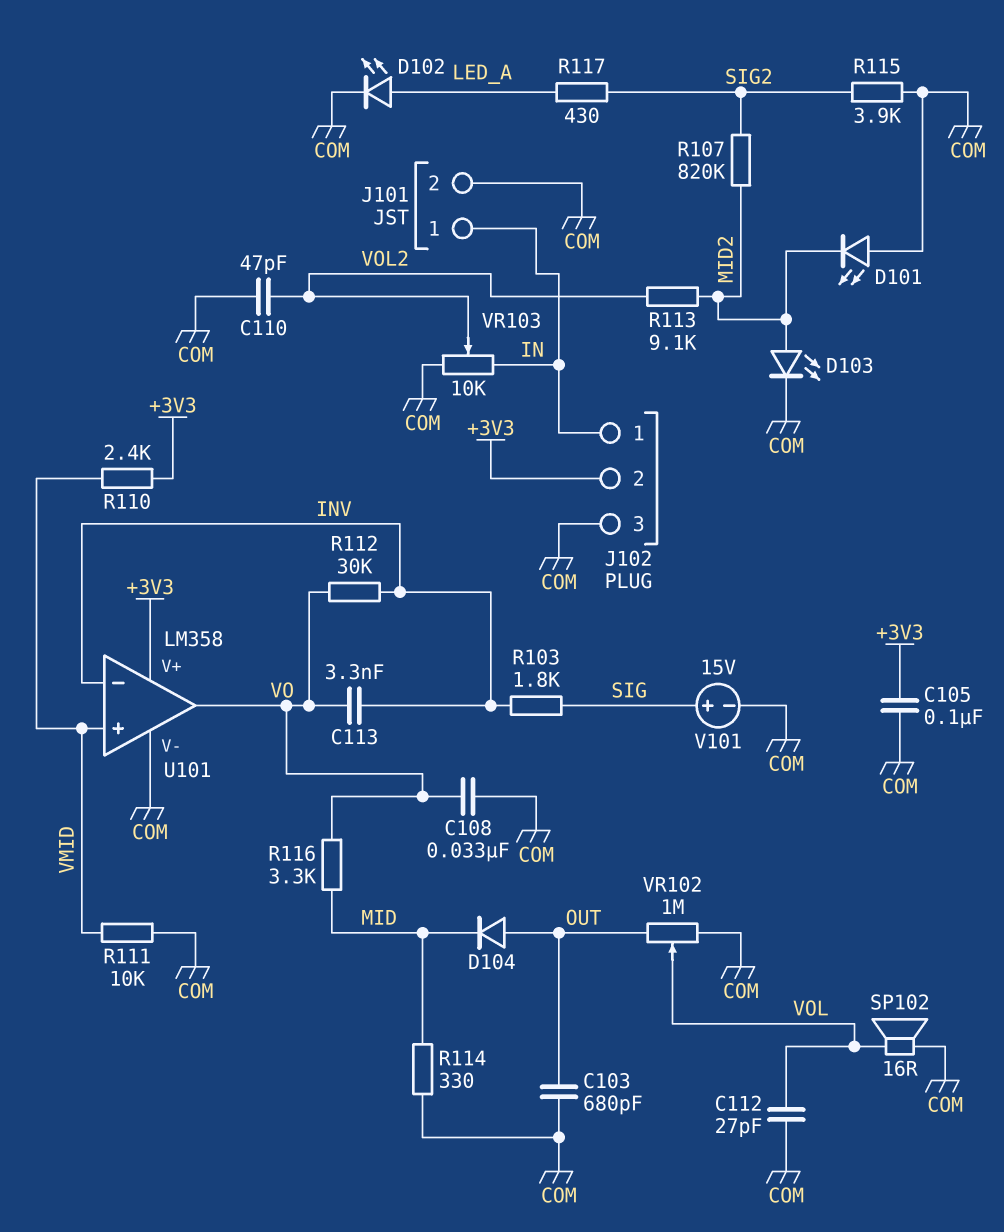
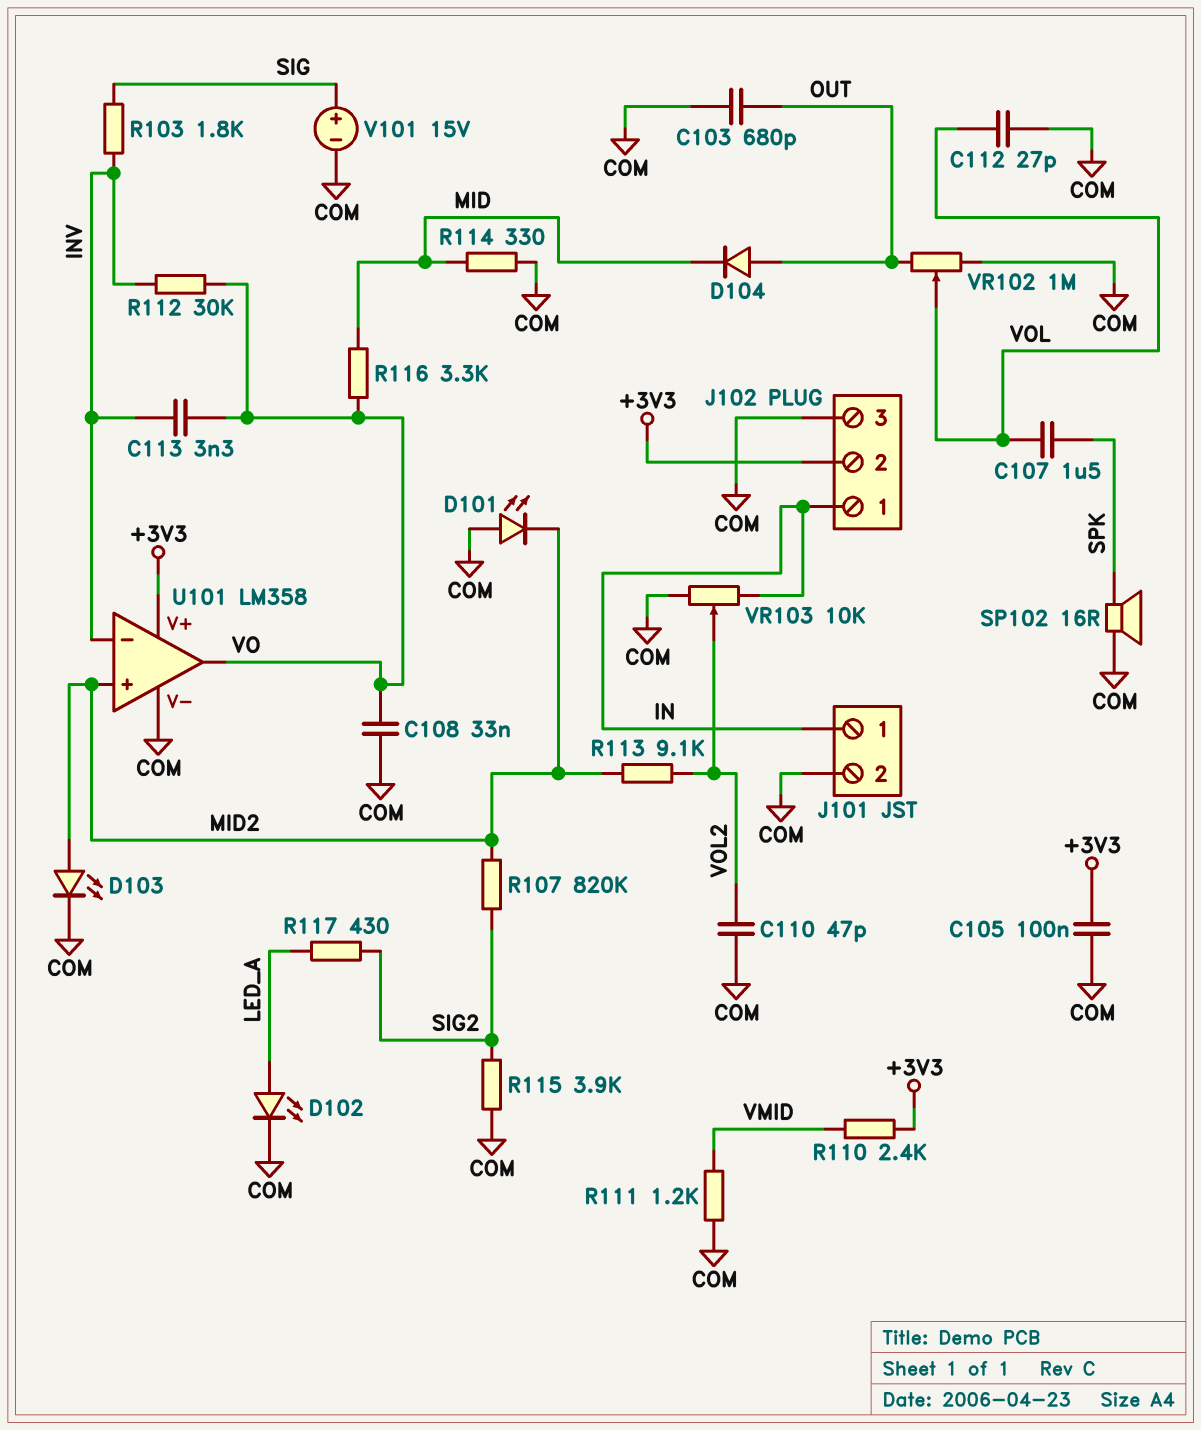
C107: none -> 1.5uF (SPK, VOL)
R111: 10k (COM, VMID) -> 1.2k (COM, VMID)
SP102: speaker 16R (COM, VOL) -> speaker 16R (COM, SPK)
U101 pin in+: VMID -> MID2

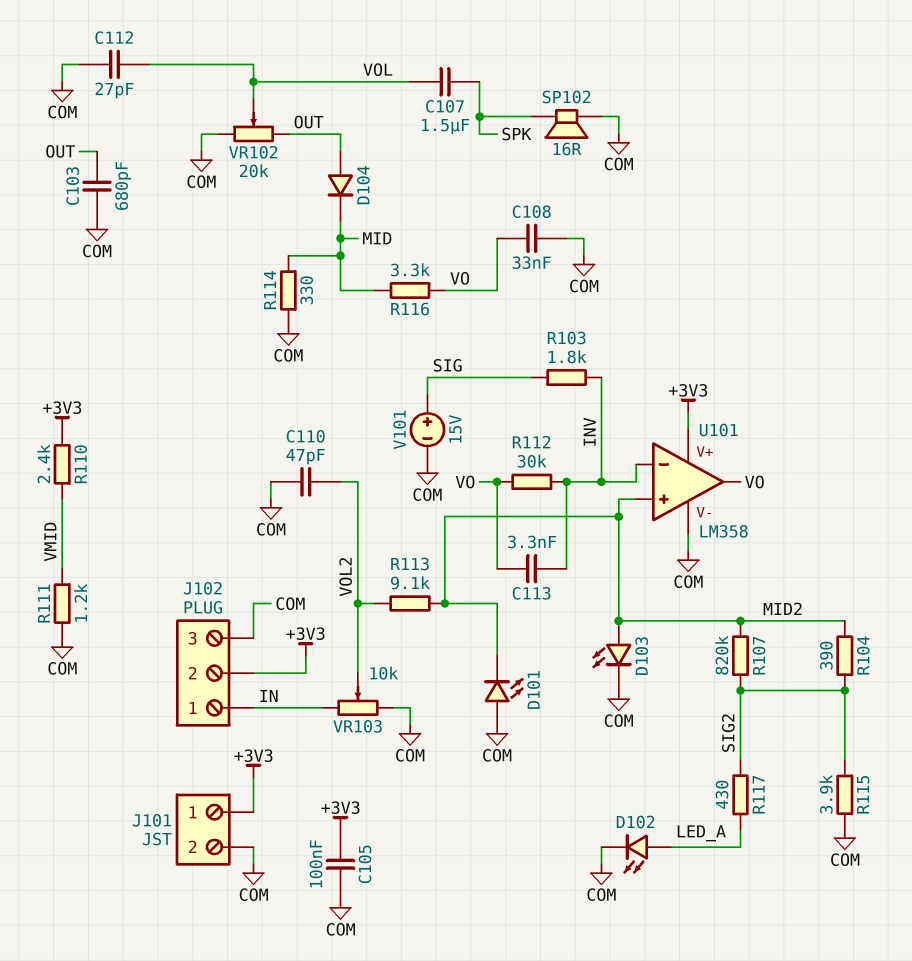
J101 pin 1: IN -> +3V3
R104: none -> 390 (MID2, SIG2)
VR102: 1M (COM, OUT, wiper VOL) -> 20k (COM, OUT, wiper VOL)

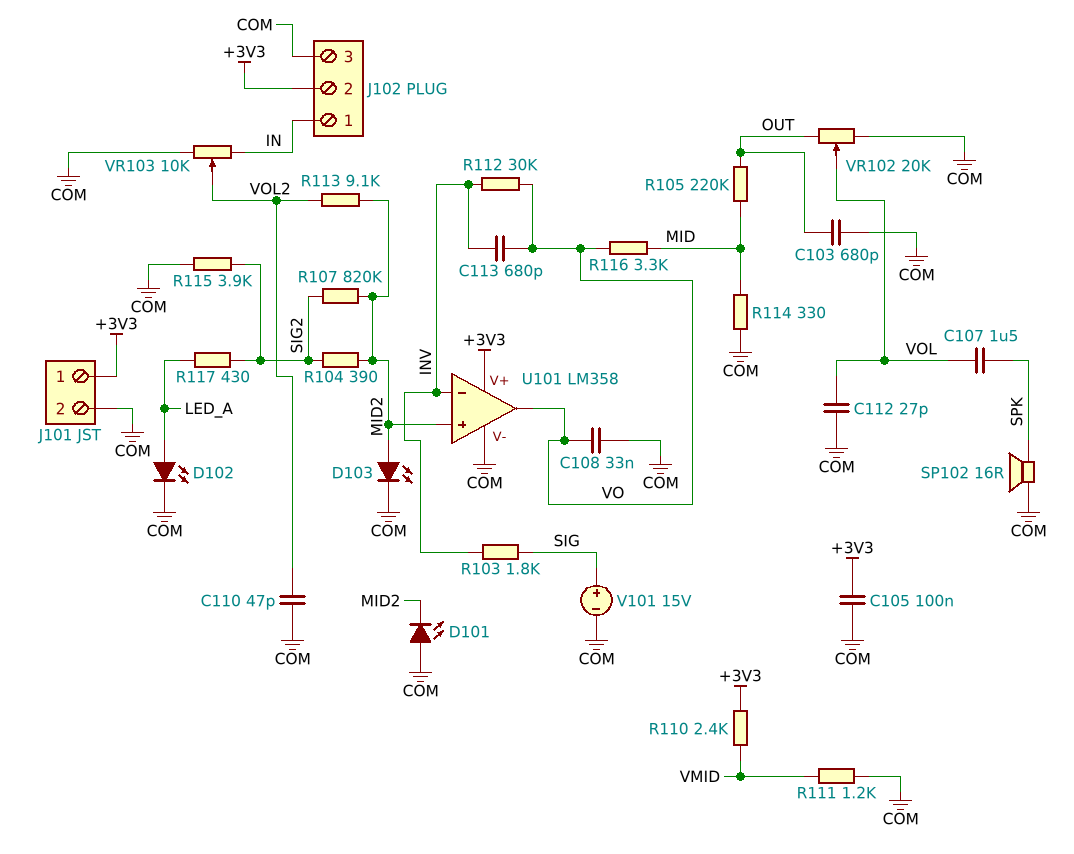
C113: 3.3nF (INV, VO) -> 680pF (INV, VO)
D104: diode (A OUT, K MID) -> none
R105: none -> 220k (MID, OUT)

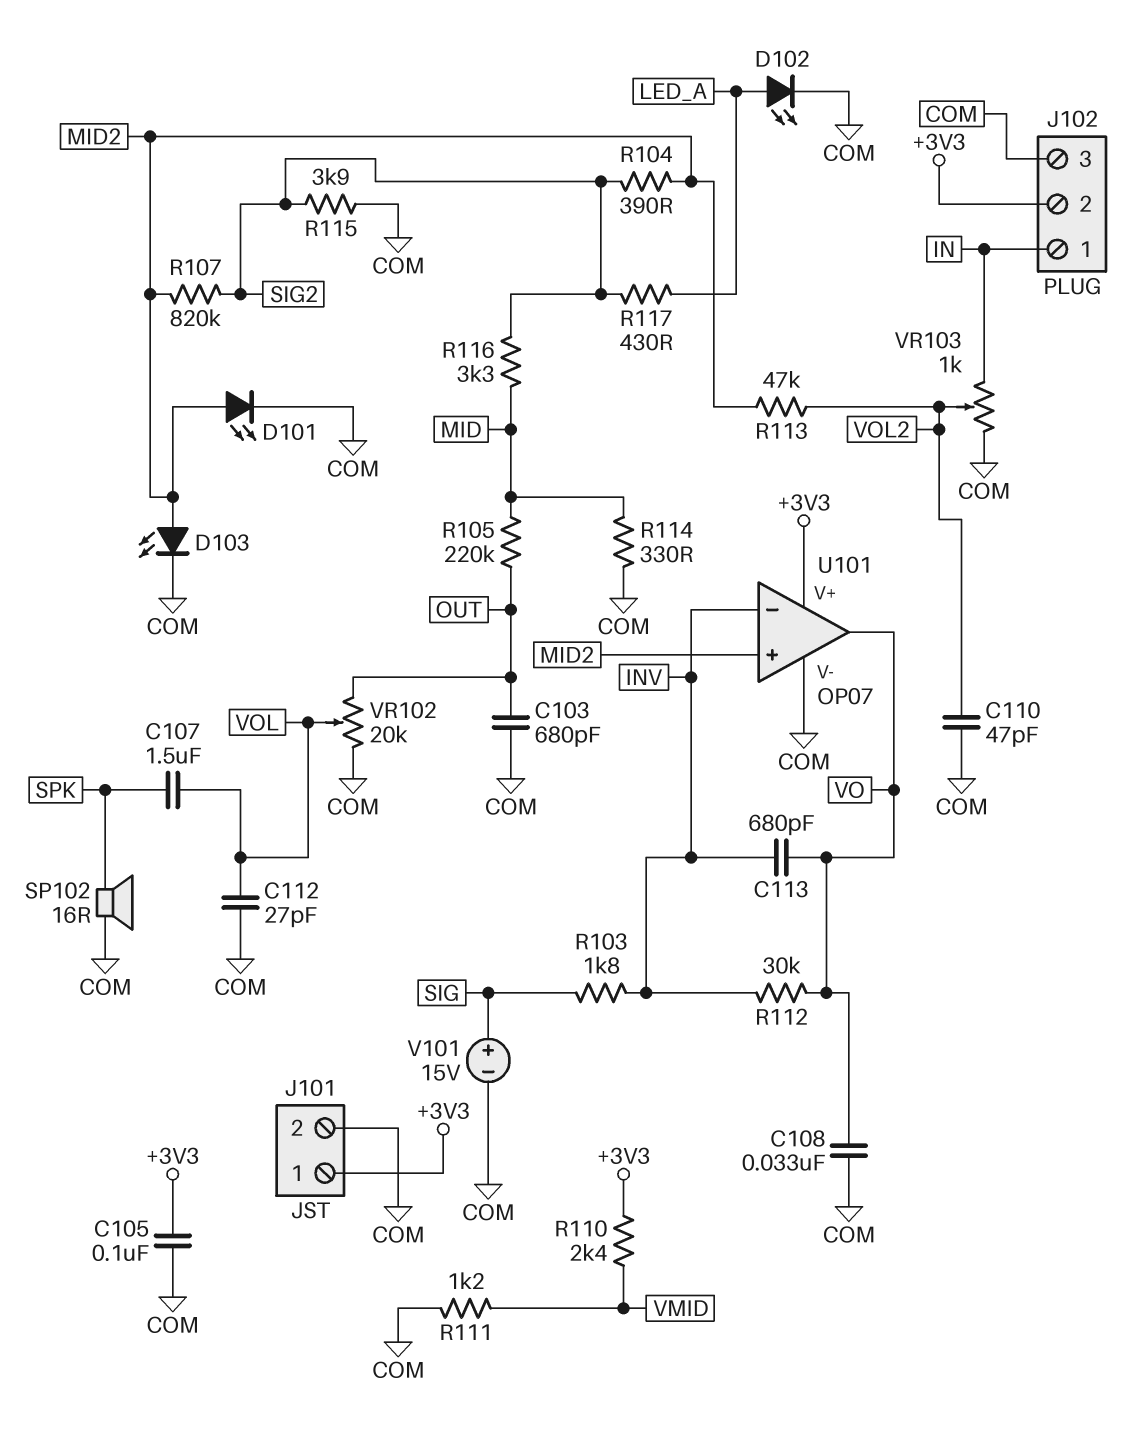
D101: LED (A COM, K MID2) -> LED (A MID2, K COM)
R113: 9.1k (MID2, VOL2) -> 47k (MID2, VOL2)
R116: 3.3k (MID, VO) -> 3.3k (MID, SIG2)
U101: LM358 -> OP07
VR103: 10k (COM, IN, wiper VOL2) -> 1k (COM, IN, wiper VOL2)

